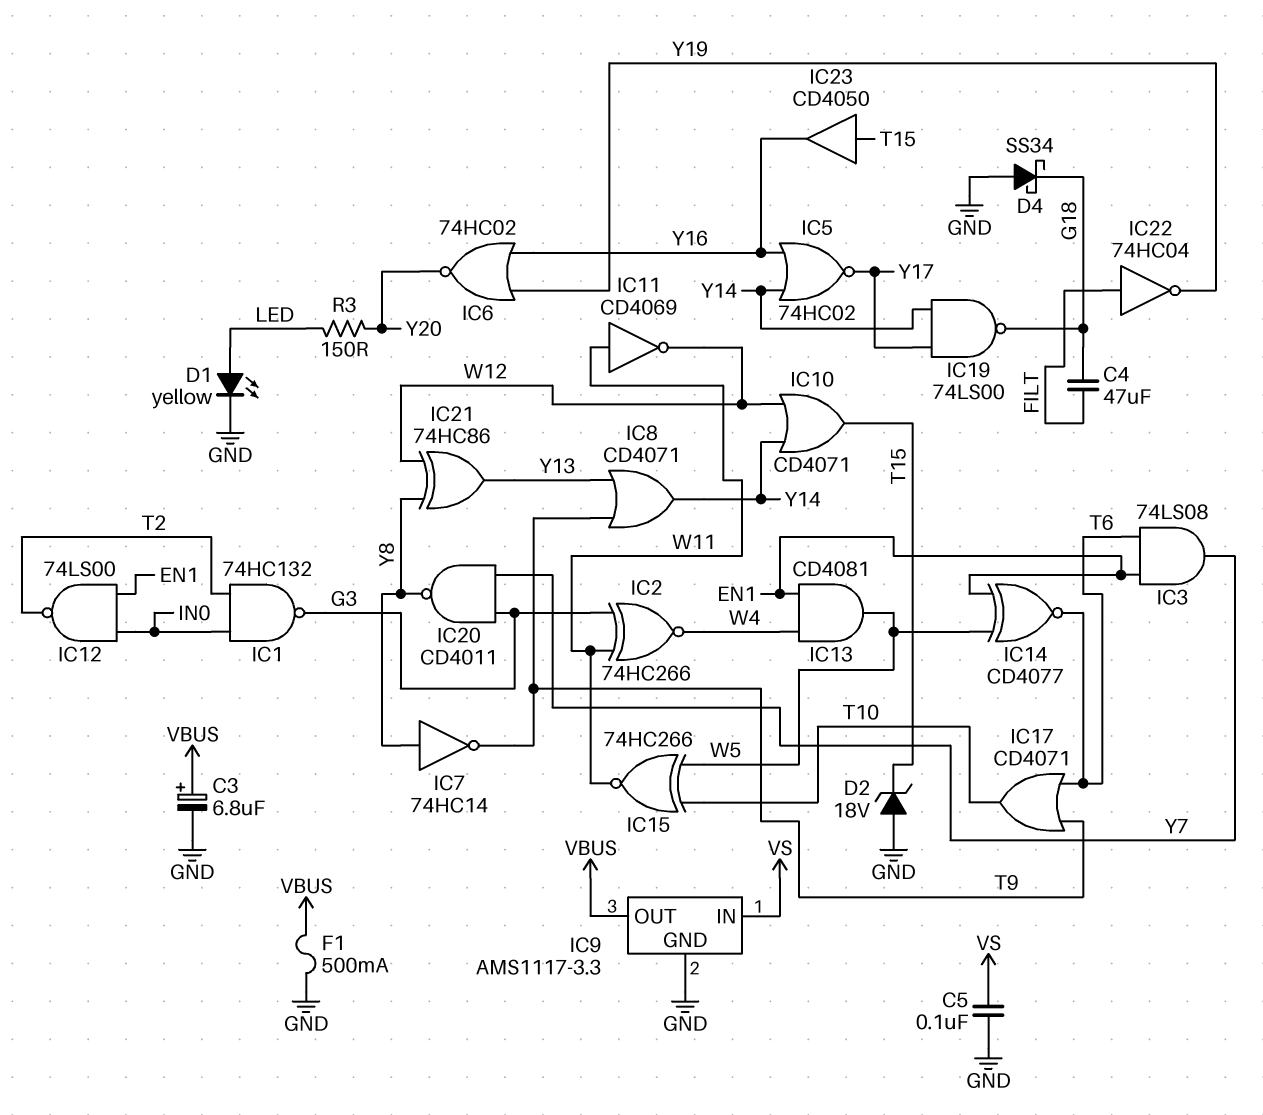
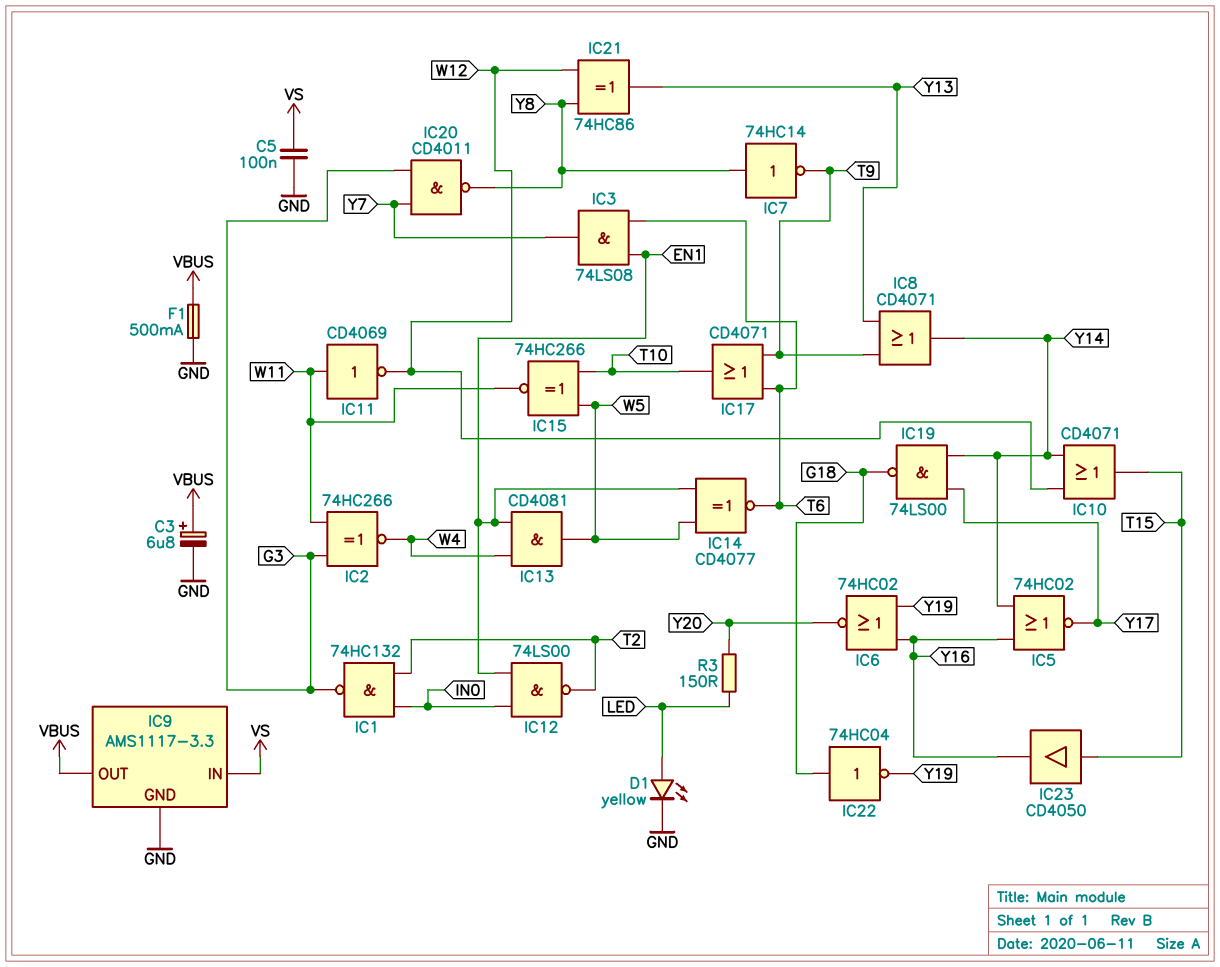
C4: 47uF (FILT, G18) -> none
D2: zener 18V (A GND, K T15) -> none
D4: schottky SS34 (A GND, K G18) -> none
IC22: NOT 74HC04 (in FILT, out Y19) -> NOT 74HC04 (in G18, out Y19)

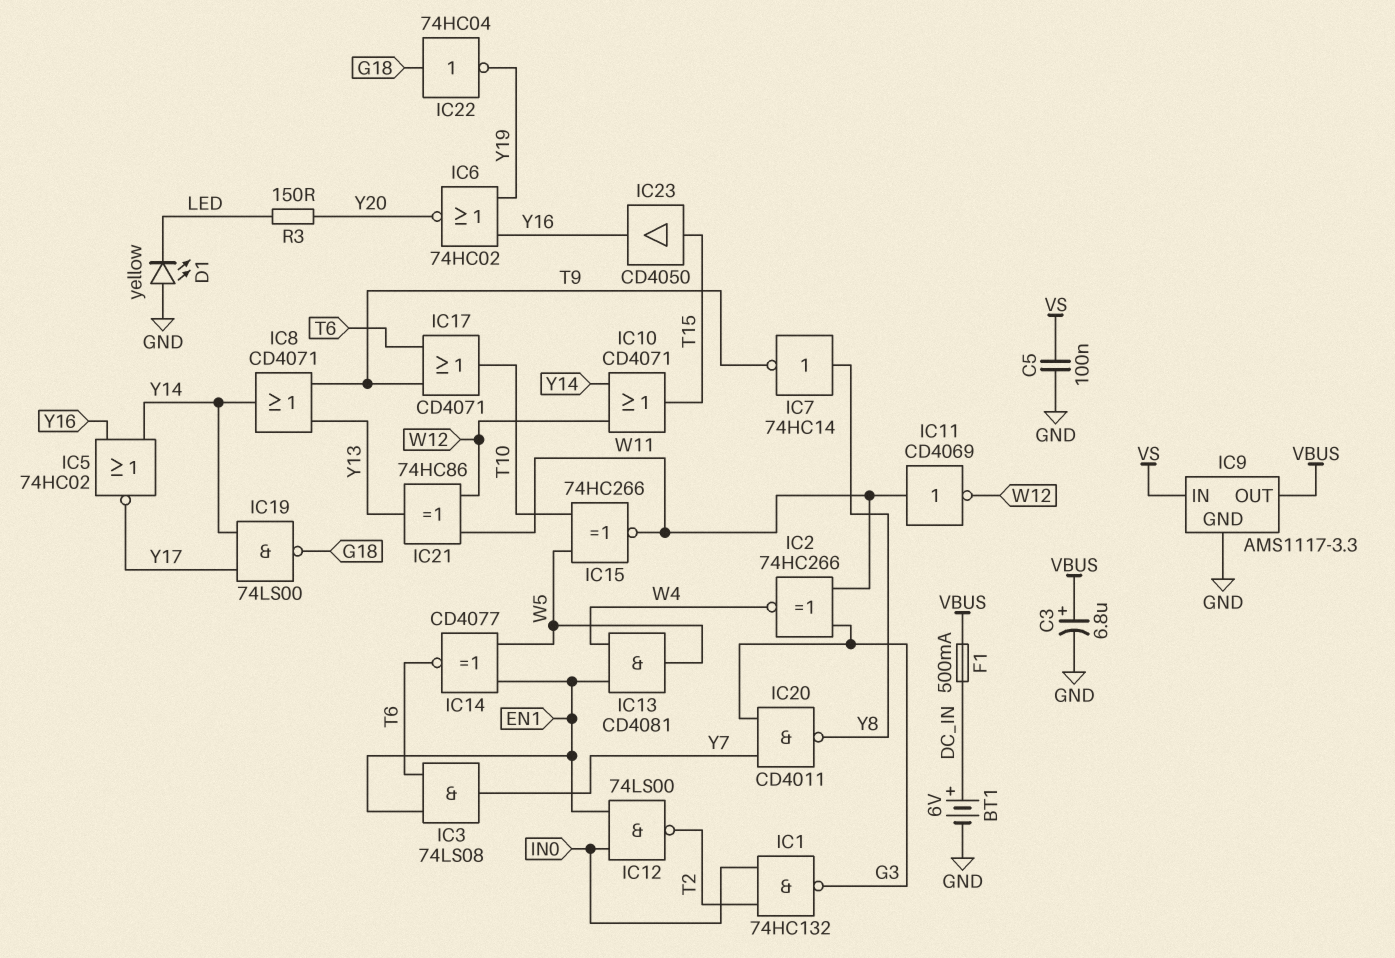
BT1: none -> 6V (plus DC_IN, minus GND)
D1: LED yellow (A LED, K GND) -> LED yellow (A GND, K LED)
F1: 500mA (GND, VBUS) -> 500mA (DC_IN, VBUS)
IC21: XOR 74HC86 (in W12, in Y8, out Y13) -> XOR 74HC86 (in W11, in W12, out Y13)

